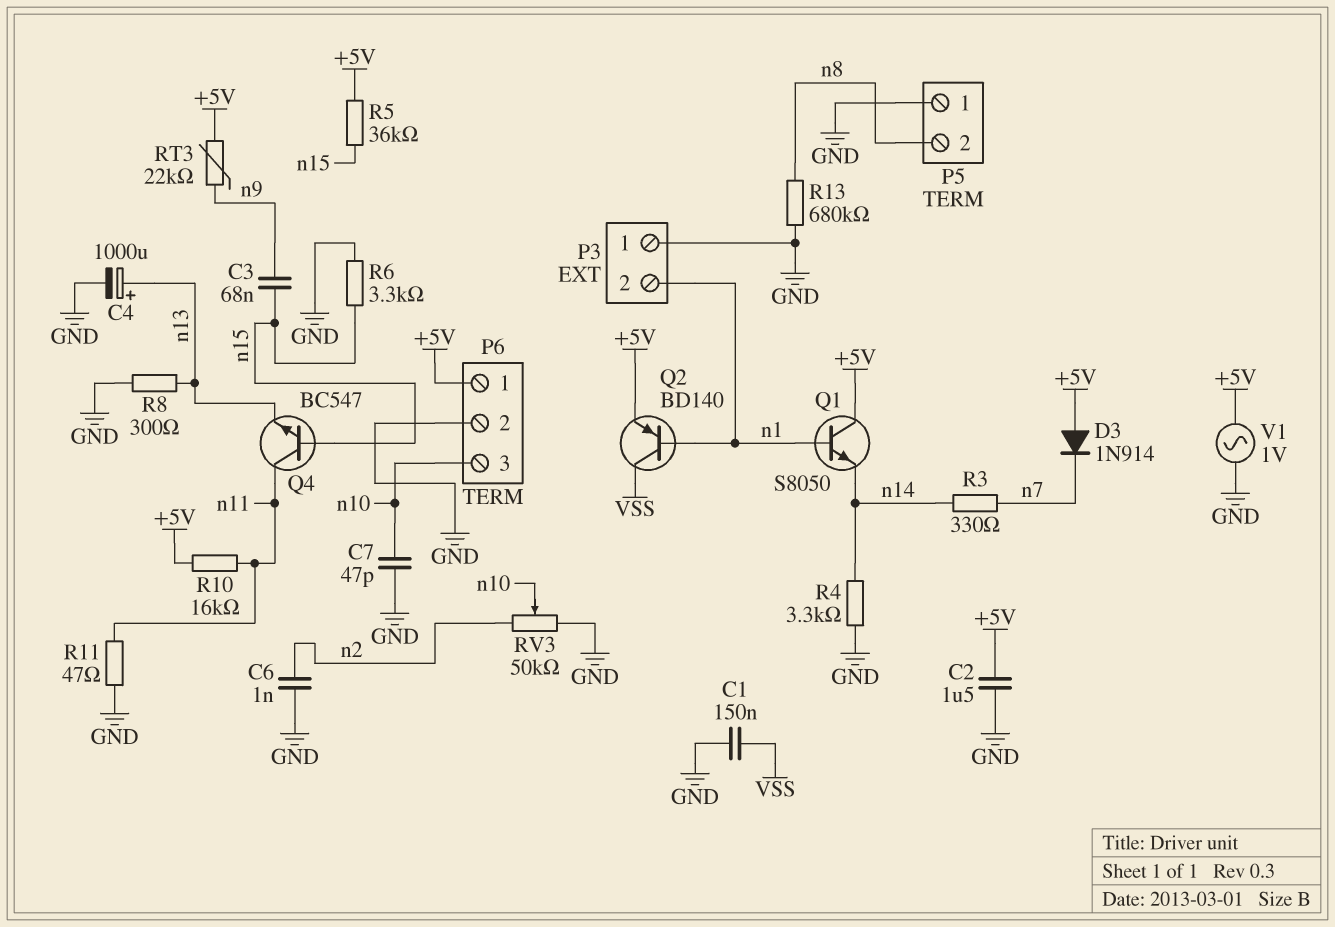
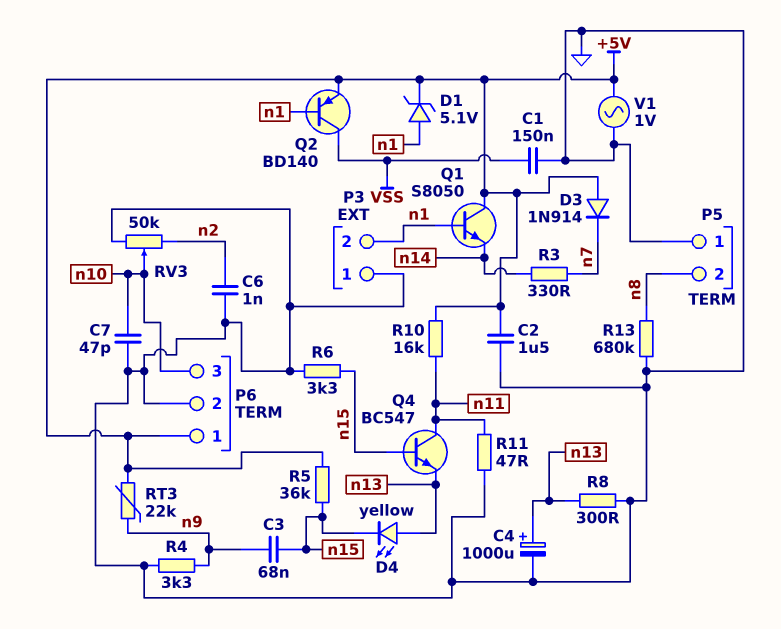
D1: none -> zener 5.1V (A n1, K +5V)
D4: none -> LED yellow (A n13, K n15)
R4: 3.3k (GND, n14) -> 3.3k (GND, n9)

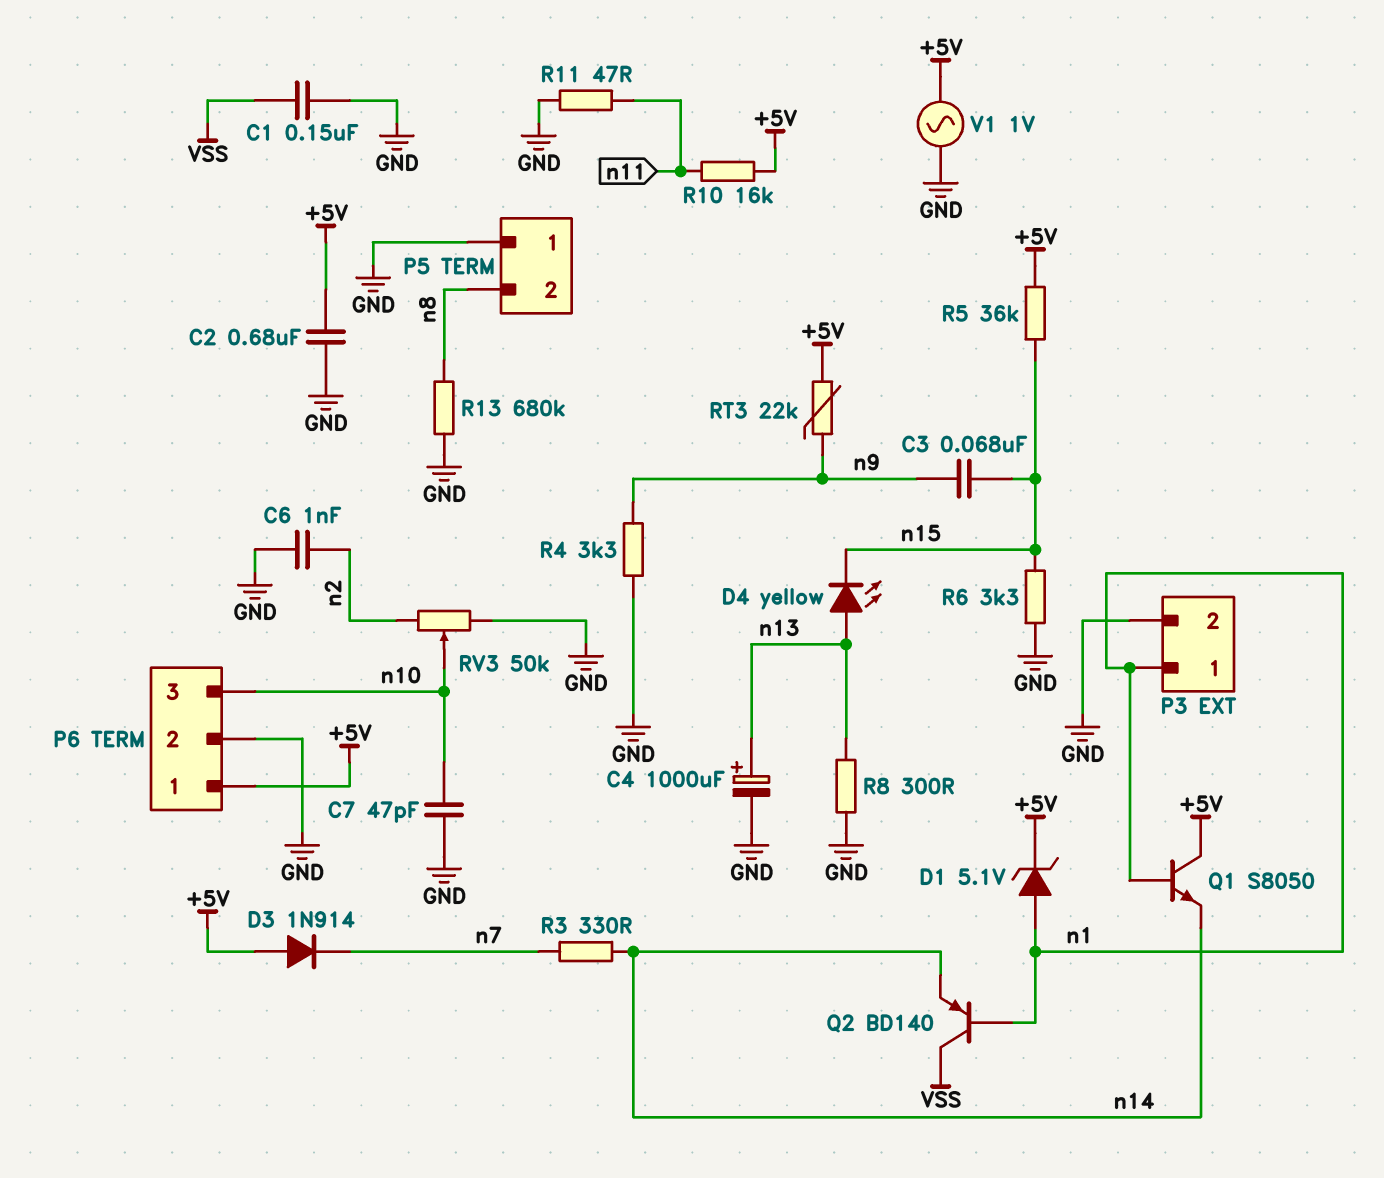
C2: 1.5uF (+5V, GND) -> 680nF (+5V, GND)
P3 pin 1: GND -> n1
P3 pin 2: n1 -> GND
Q2: PNP BD140 (B n1, C VSS, E +5V) -> PNP BD140 (B n1, C VSS, E n14)
Q4: NPN BC547 (B n15, C n11, E n13) -> none

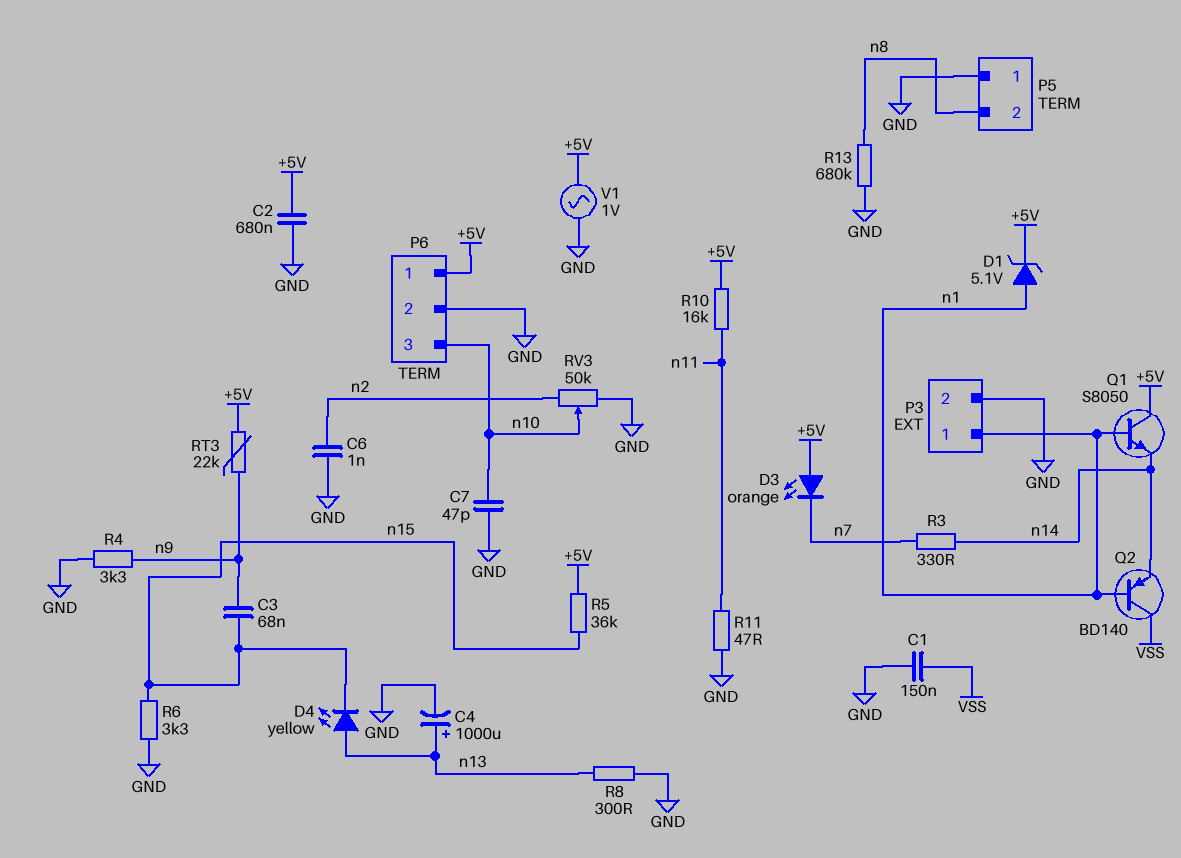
D3: diode 1N914 (A +5V, K n7) -> LED orange (A +5V, K n7)

